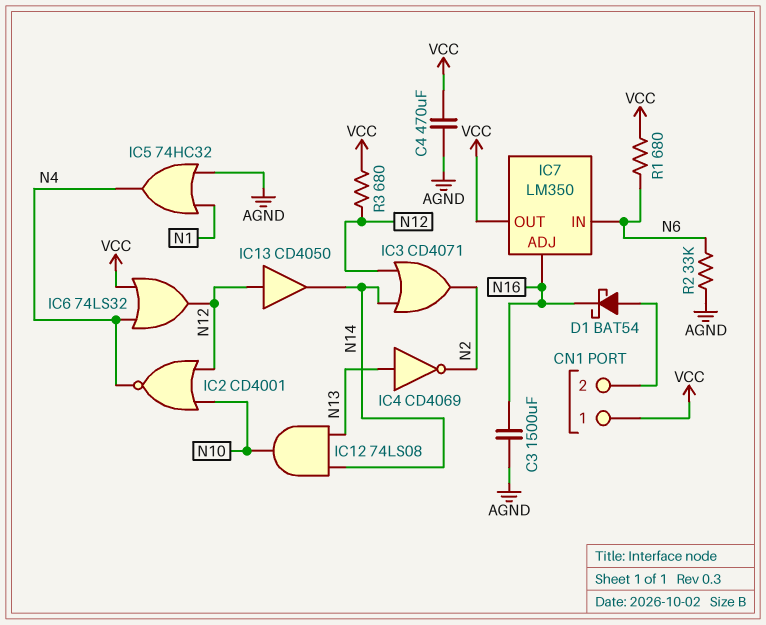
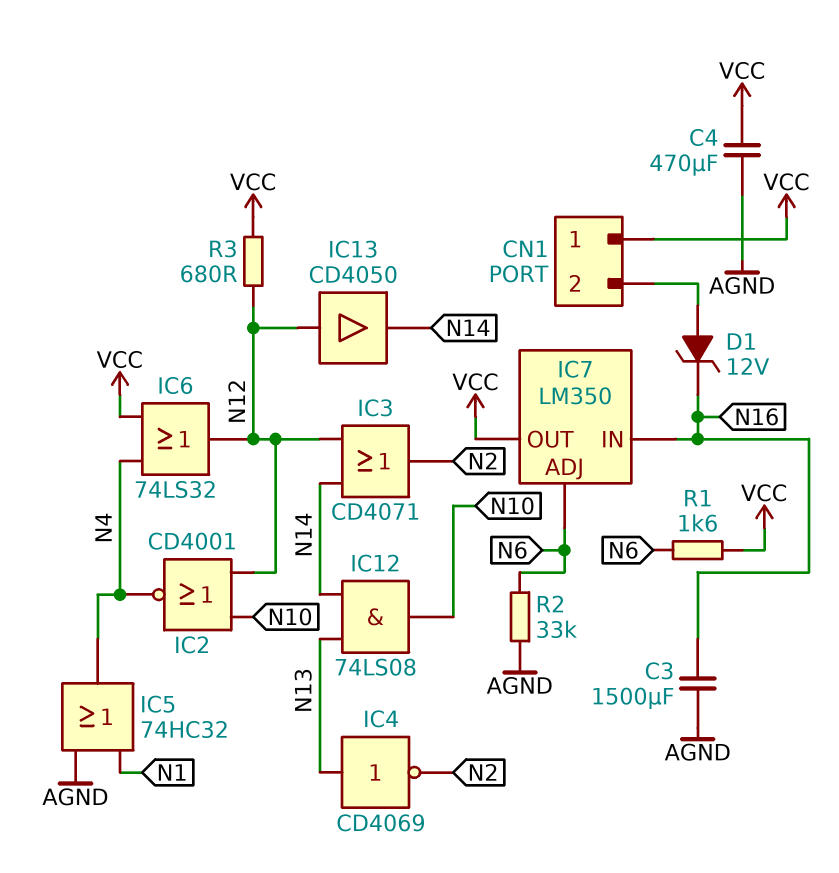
D1: schottky BAT54 (A CN1/2, K N16) -> zener 12V (A CN1/2, K N16)
IC7 pin ADJ: N16 -> N6
IC7 pin IN: N6 -> N16
R1: 680 (N6, VCC) -> 1.6k (N6, VCC)

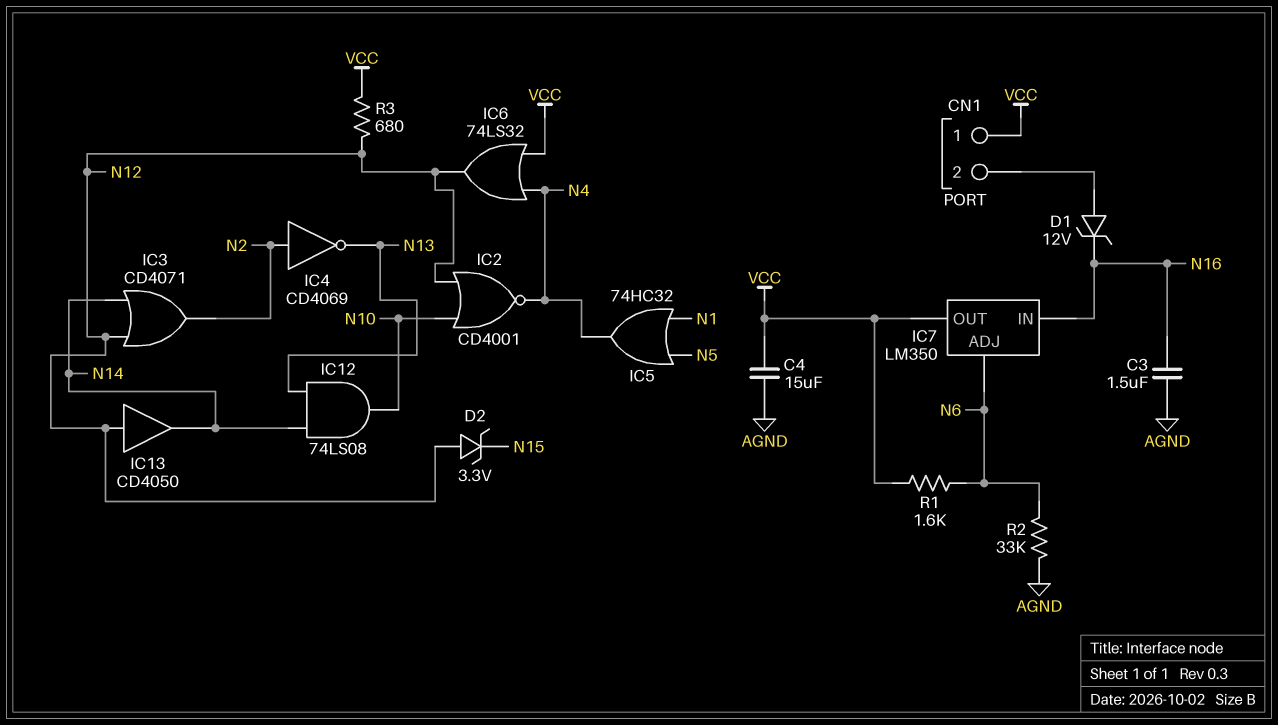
C3: 1500uF (AGND, N16) -> 1.5uF (AGND, N16)
C4: 470uF (AGND, VCC) -> 15uF (AGND, VCC)
D2: none -> zener 3.3V (A N12, K N15)
IC4: NOT CD4069 (in N13, out N2) -> NOT CD4069 (in N2, out N13)
IC5: OR 74HC32 (in AGND, in N1, out N4) -> OR 74HC32 (in N1, in N5, out N4)

